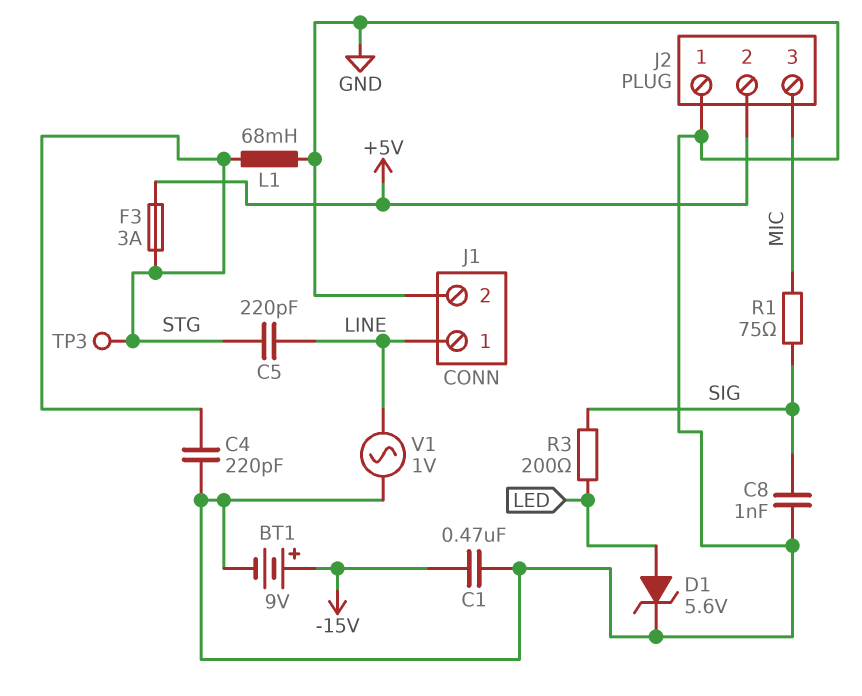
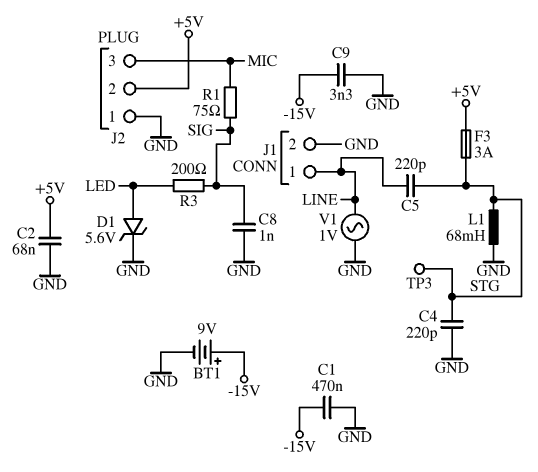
C2: none -> 68nF (+5V, GND)
C9: none -> 3.3nF (-15V, GND)

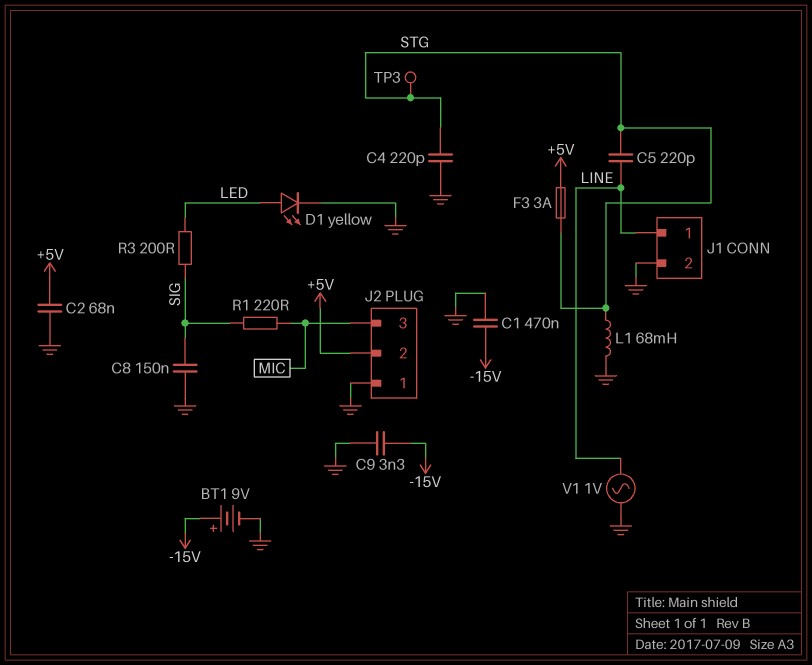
C8: 1nF (GND, SIG) -> 150nF (GND, SIG)
D1: zener 5.6V (A LED, K GND) -> LED yellow (A LED, K GND)
R1: 75 (MIC, SIG) -> 220 (MIC, SIG)

